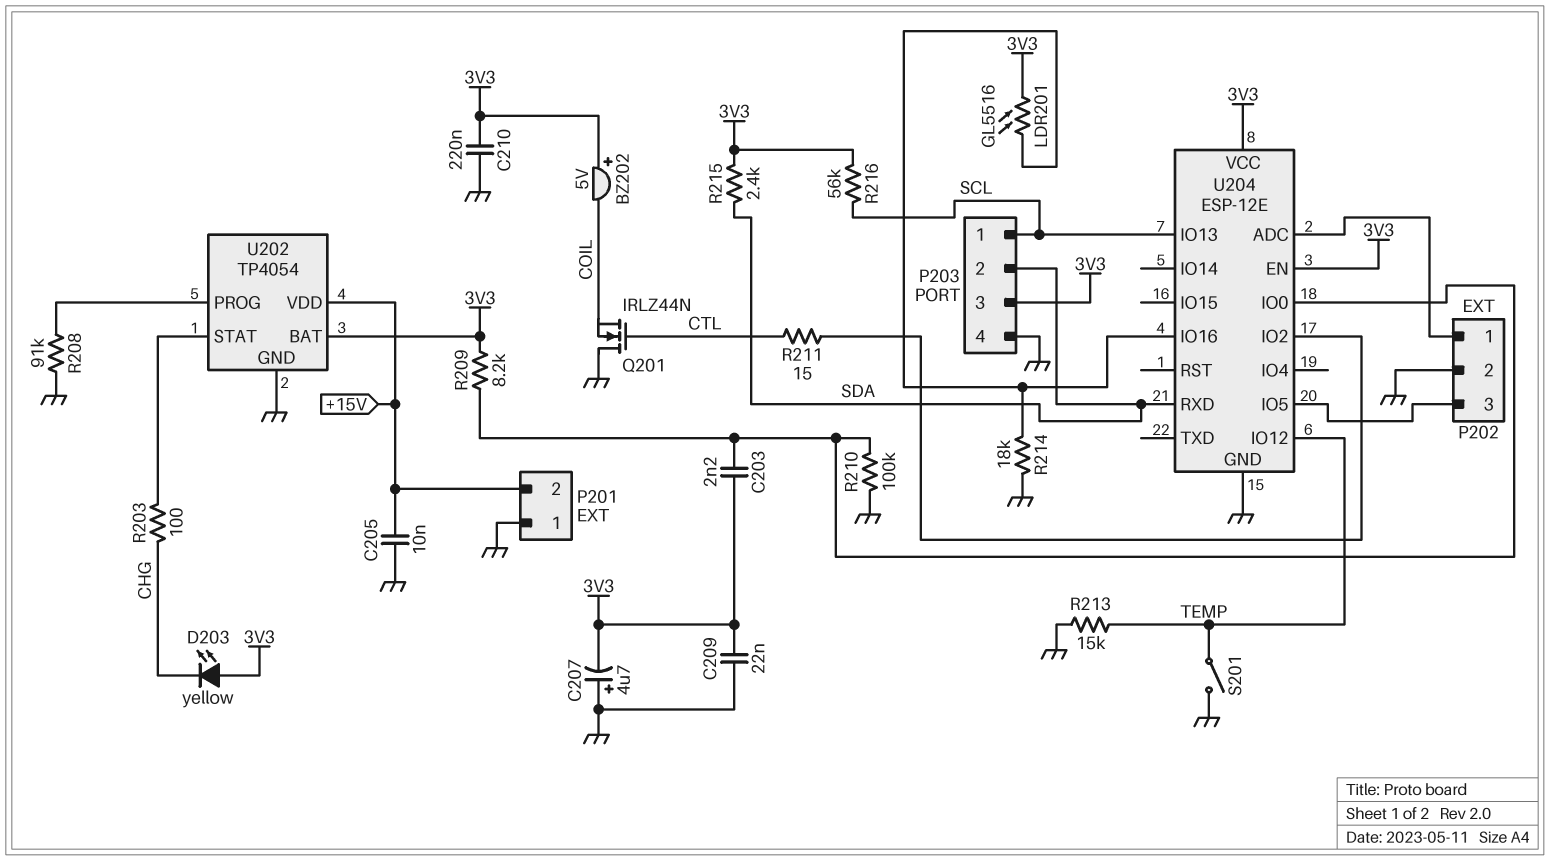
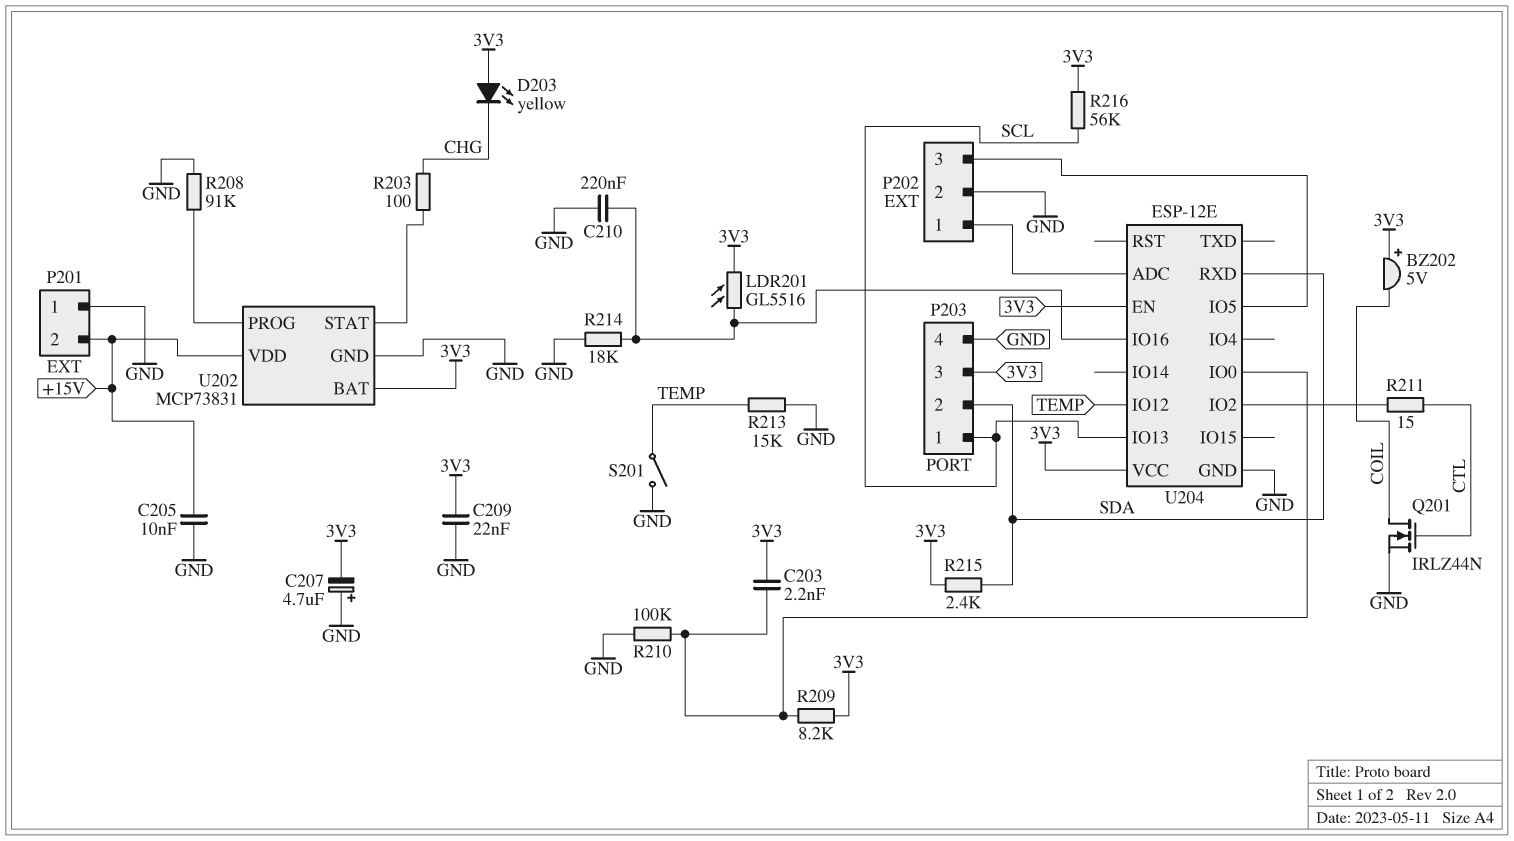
C210: 220nF (3V3, GND) -> 220nF (GND, U204/IO16)
Q201: NMOS IRLZ44N (G CTL, D GND, S COIL) -> NMOS IRLZ44N (G CTL, D COIL, S GND)
U202: TP4054 -> MCP73831

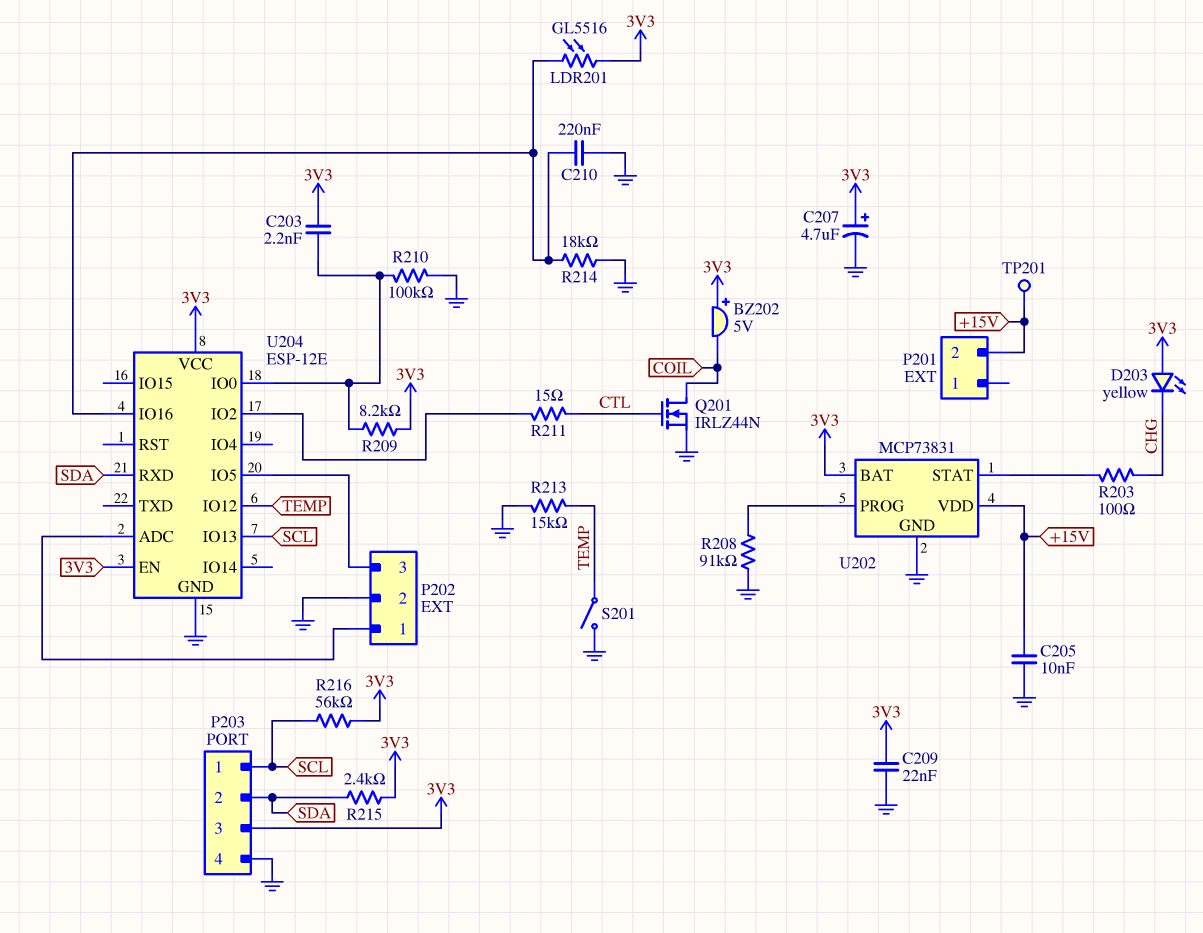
C207: 4.7uF (plus GND, minus 3V3) -> 4.7uF (plus 3V3, minus GND)
P201 pin 1: GND -> none
TP201: none -> test point (+15V)

